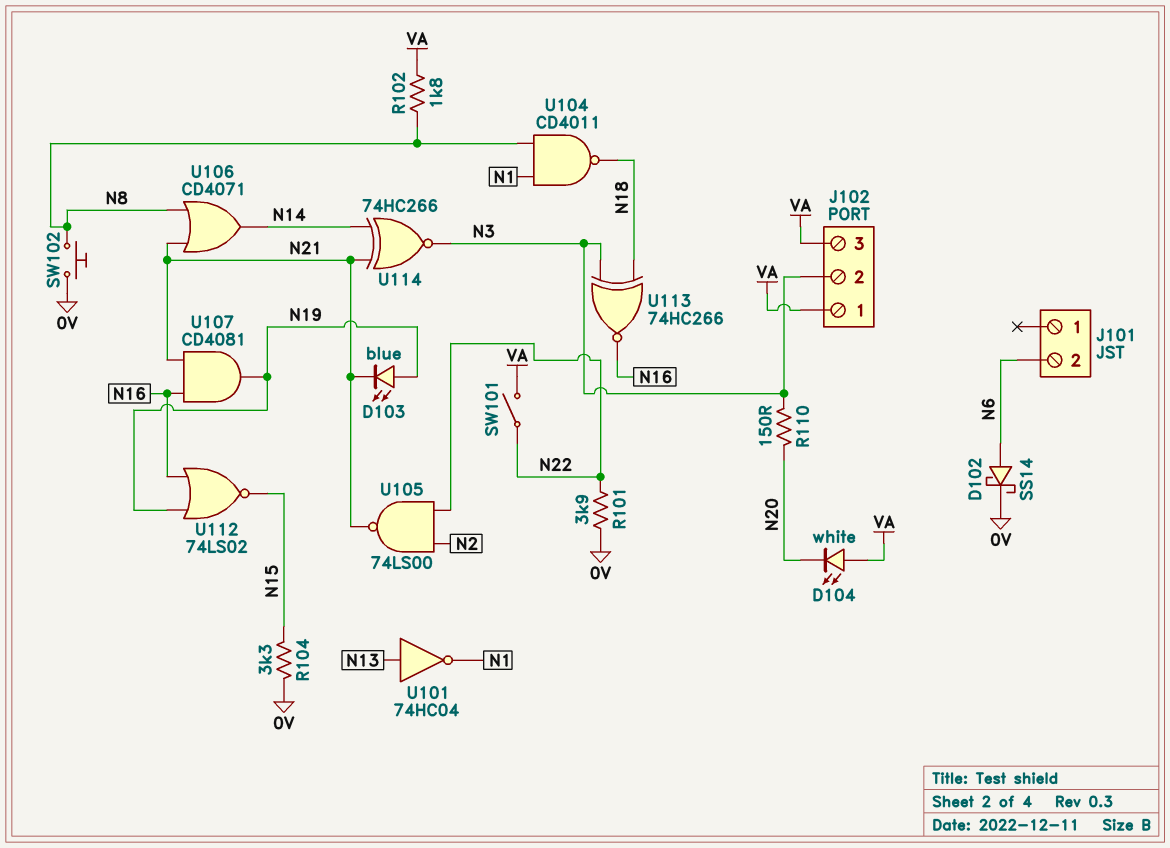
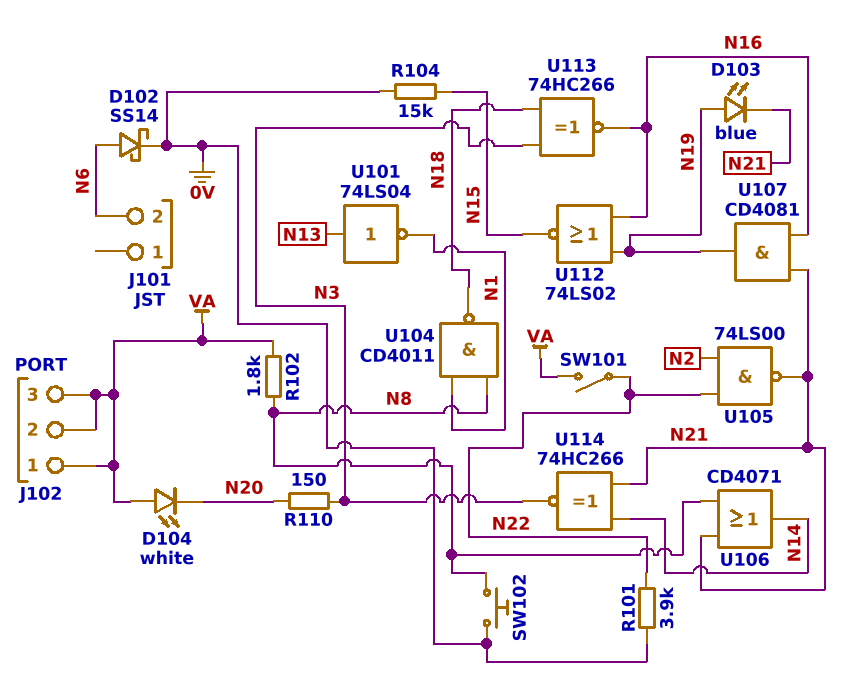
J102 pin 2: N3 -> VA
R104: 3.3k (0V, N15) -> 15k (0V, N15)
U101: NOT 74HC04 (in N13, out N1) -> NOT 74LS04 (in N13, out N1)

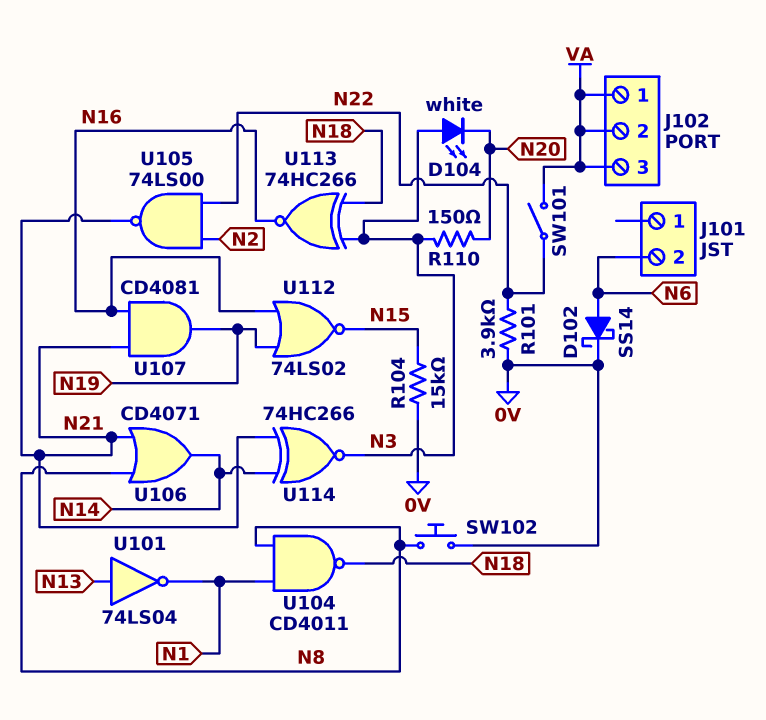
D103: LED blue (A N19, K N21) -> none
D104: LED white (A VA, K N20) -> LED white (A N3, K N20)
R102: 1.8k (N8, VA) -> none

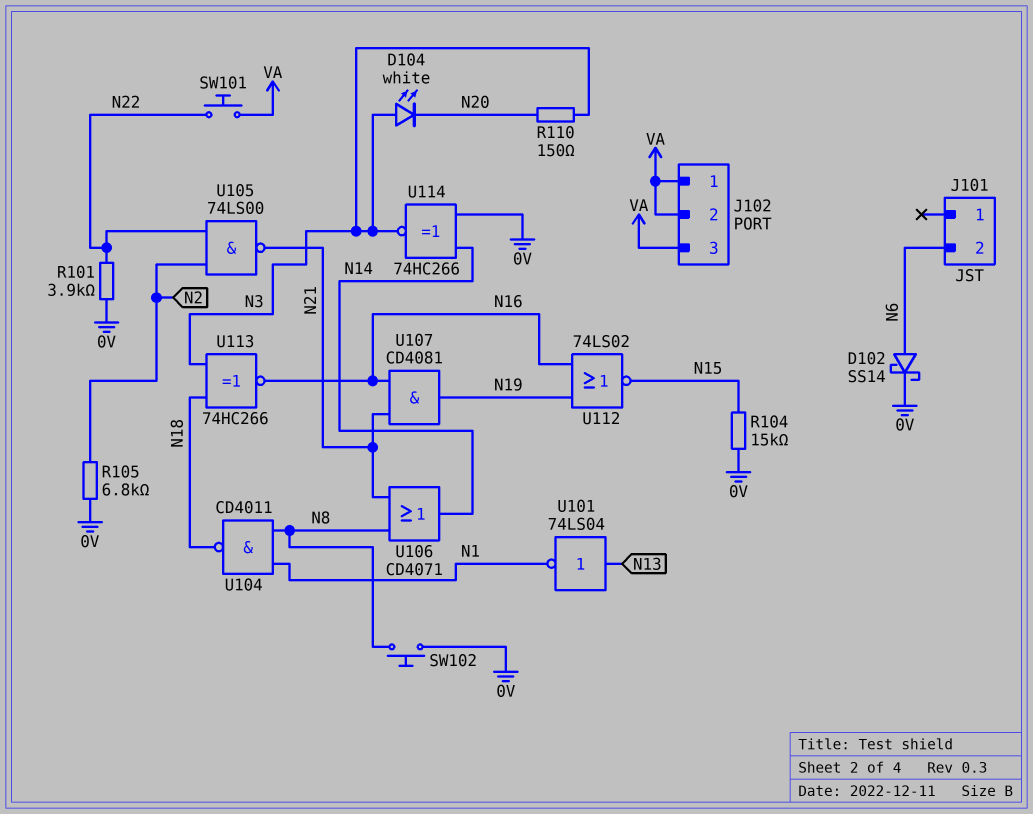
R105: none -> 6.8k (0V, N2)
SW101: switch (N22, VA) -> button (N22, VA)
U114: XNOR 74HC266 (in N14, in N21, out N3) -> XNOR 74HC266 (in 0V, in N14, out N3)

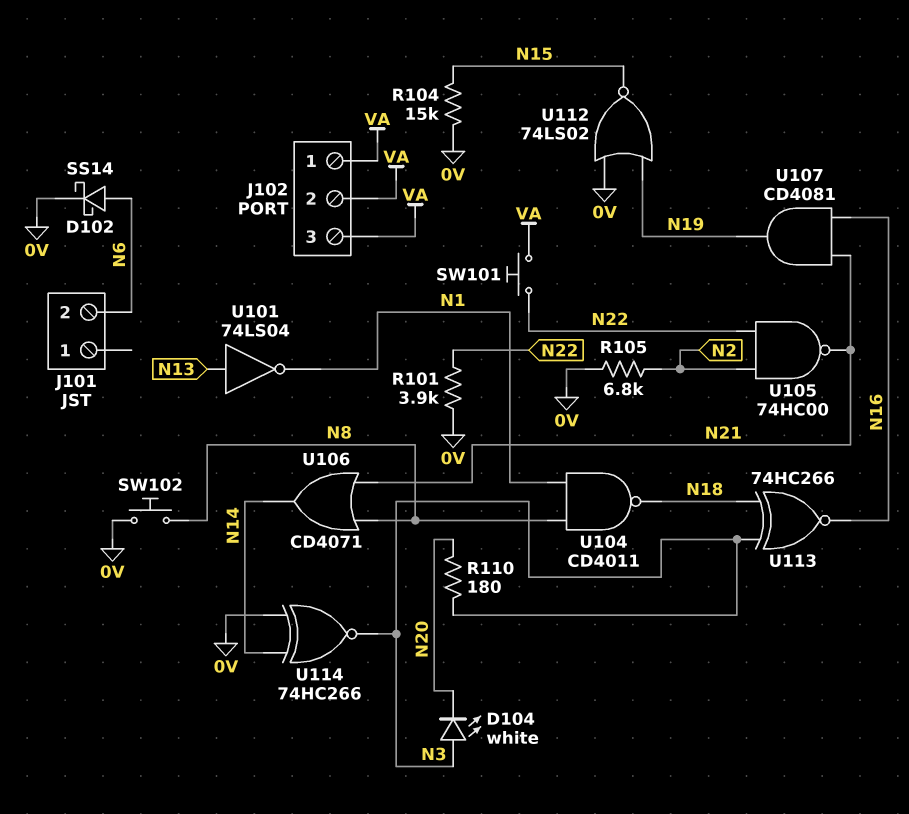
R110: 150 (N3, N20) -> 180 (N3, N20)
U105: NAND 74LS00 (in N2, in N22, out N21) -> NAND 74HC00 (in N2, in N22, out N21)
U112: NOR 74LS02 (in N16, in N19, out N15) -> NOR 74LS02 (in 0V, in N19, out N15)

